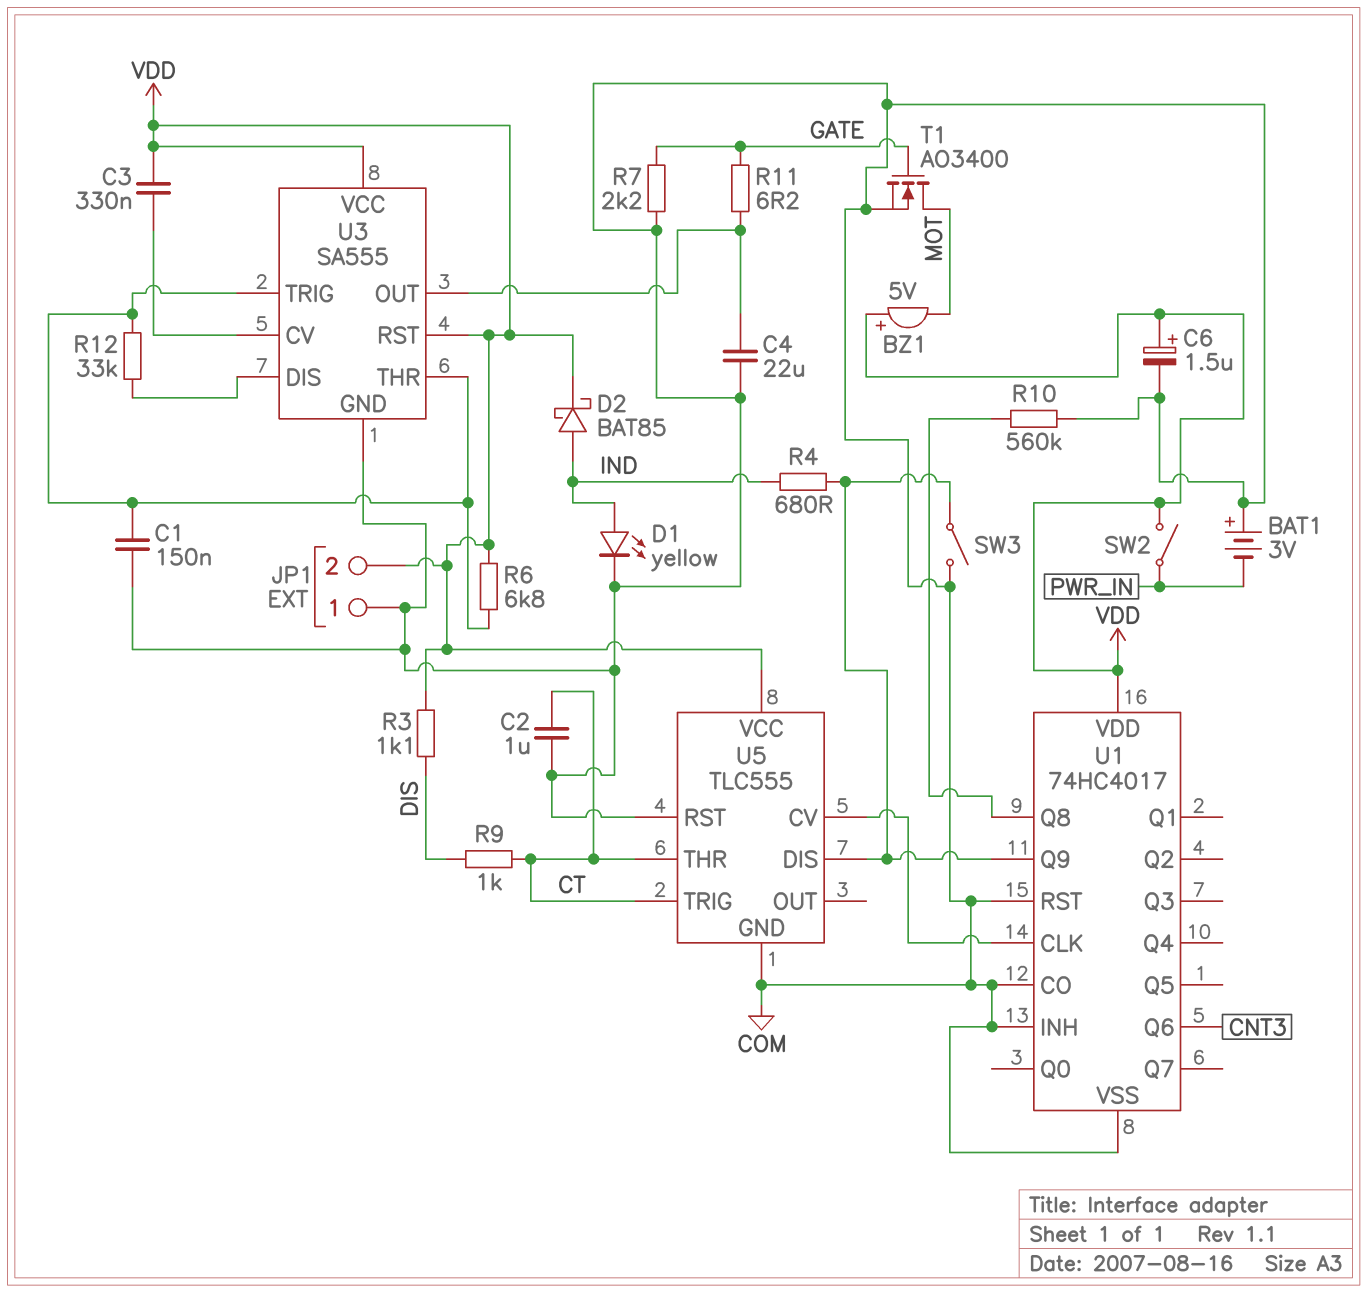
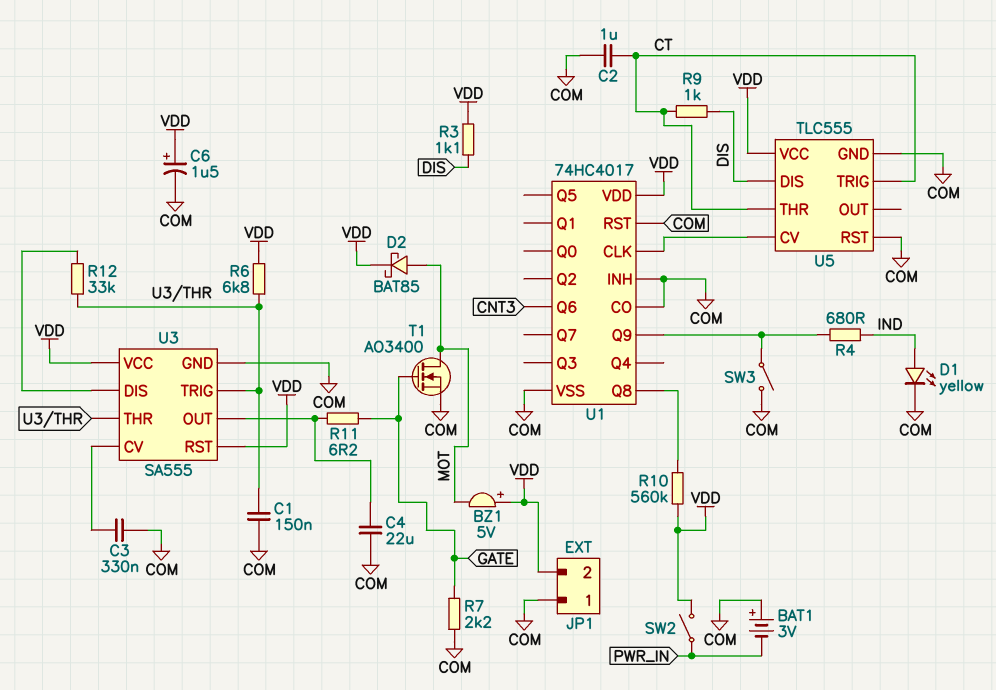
C3: 330nF (U3/CV, VDD) -> 330nF (COM, U3/CV)
D2: schottky BAT85 (A IND, K VDD) -> schottky BAT85 (A MOT, K VDD)
R10: 560k (COM, U1/Q8) -> 560k (U1/Q8, VDD)
U5 pin DIS: U1/Q9 -> DIS

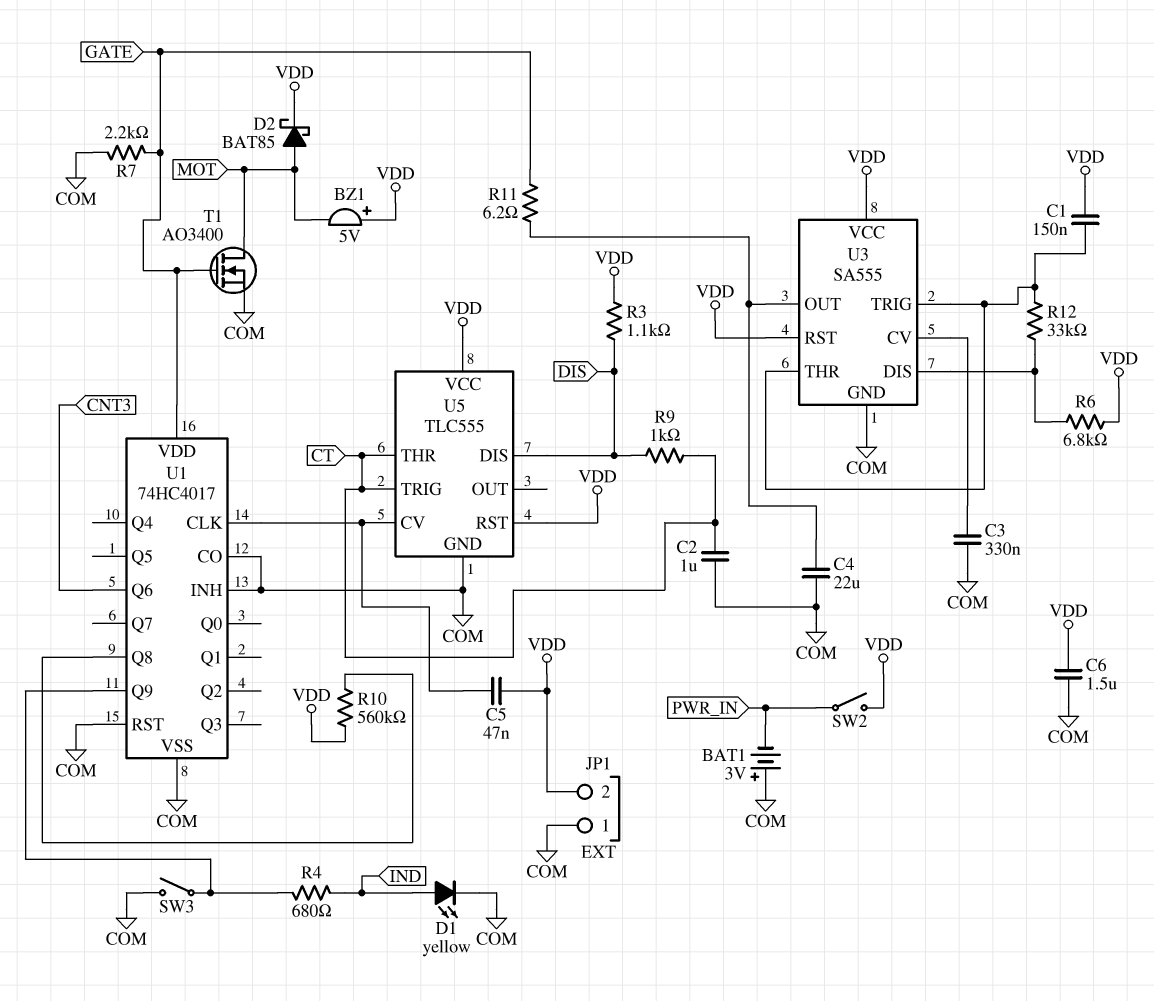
C1: 150nF (COM, U3/THR) -> 150nF (U3/THR, VDD)
C5: none -> 47nF (U1/CLK, VDD)
C6: 1.5uF (plus VDD, minus COM) -> 1.5uF (COM, VDD)
R6: 6.8k (U3/THR, VDD) -> 6.8k (U3/DIS, VDD)
U1 pin VDD: VDD -> GATE
U5 pin RST: COM -> VDD

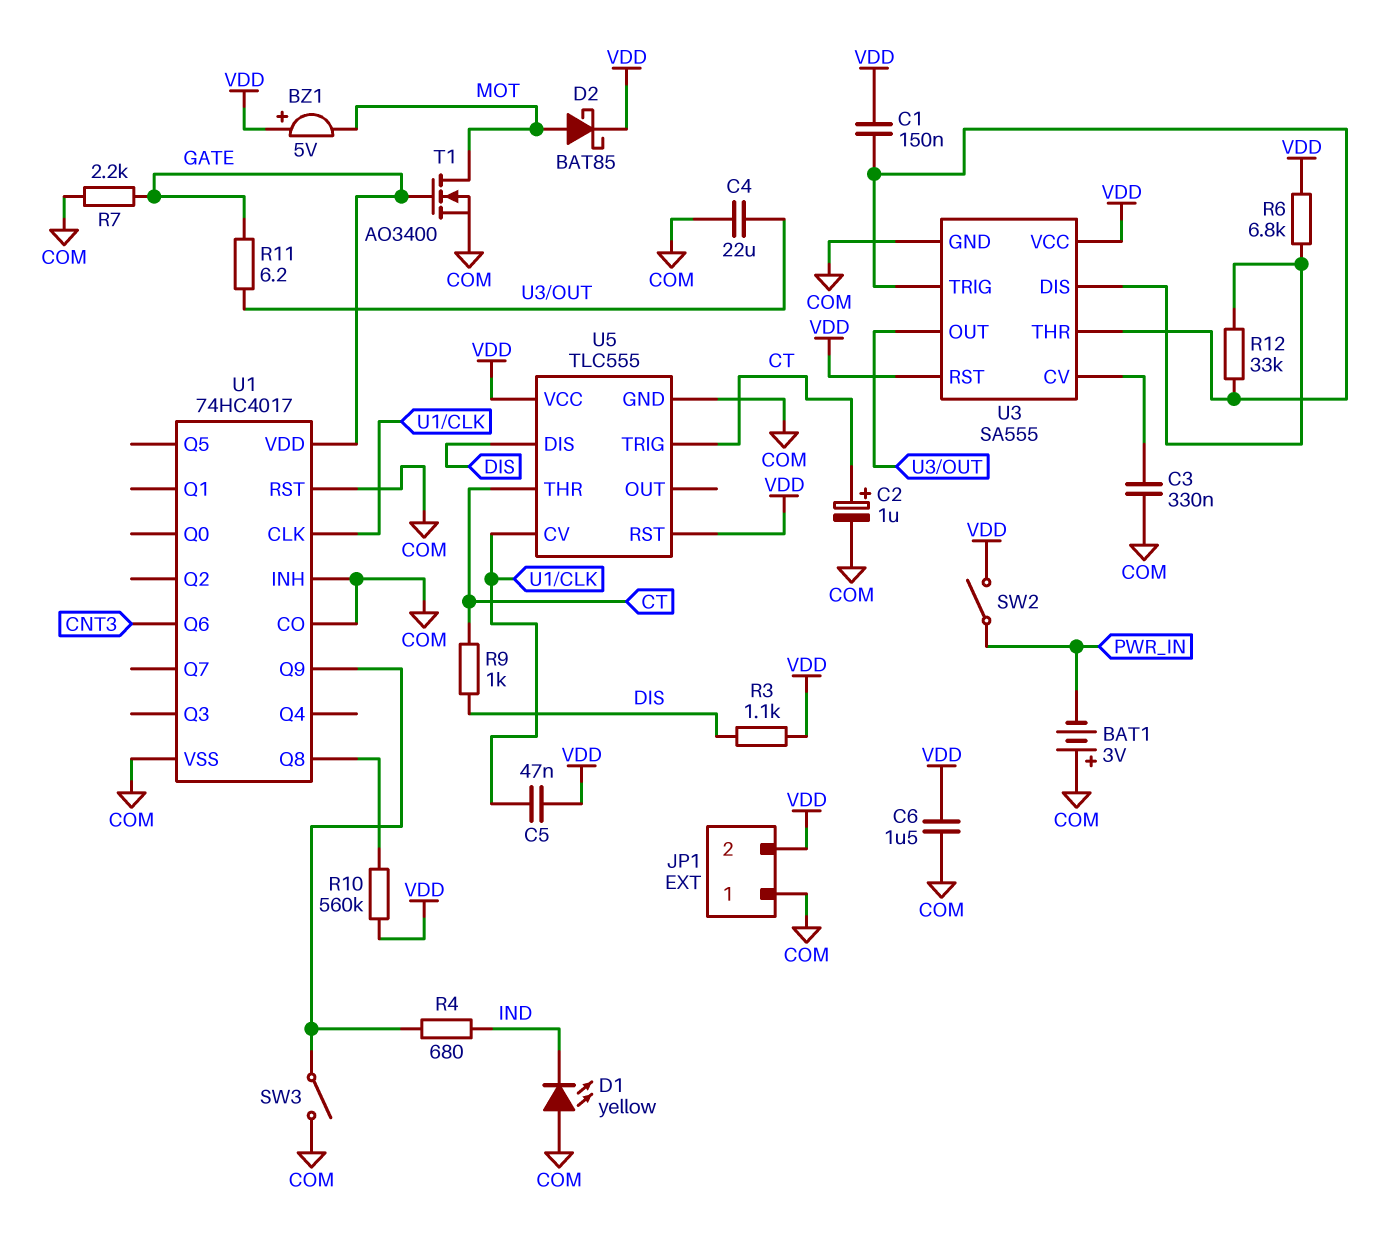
C2: 1uF (COM, CT) -> 1uF (plus CT, minus COM)
D1: LED yellow (A IND, K COM) -> LED yellow (A COM, K IND)

